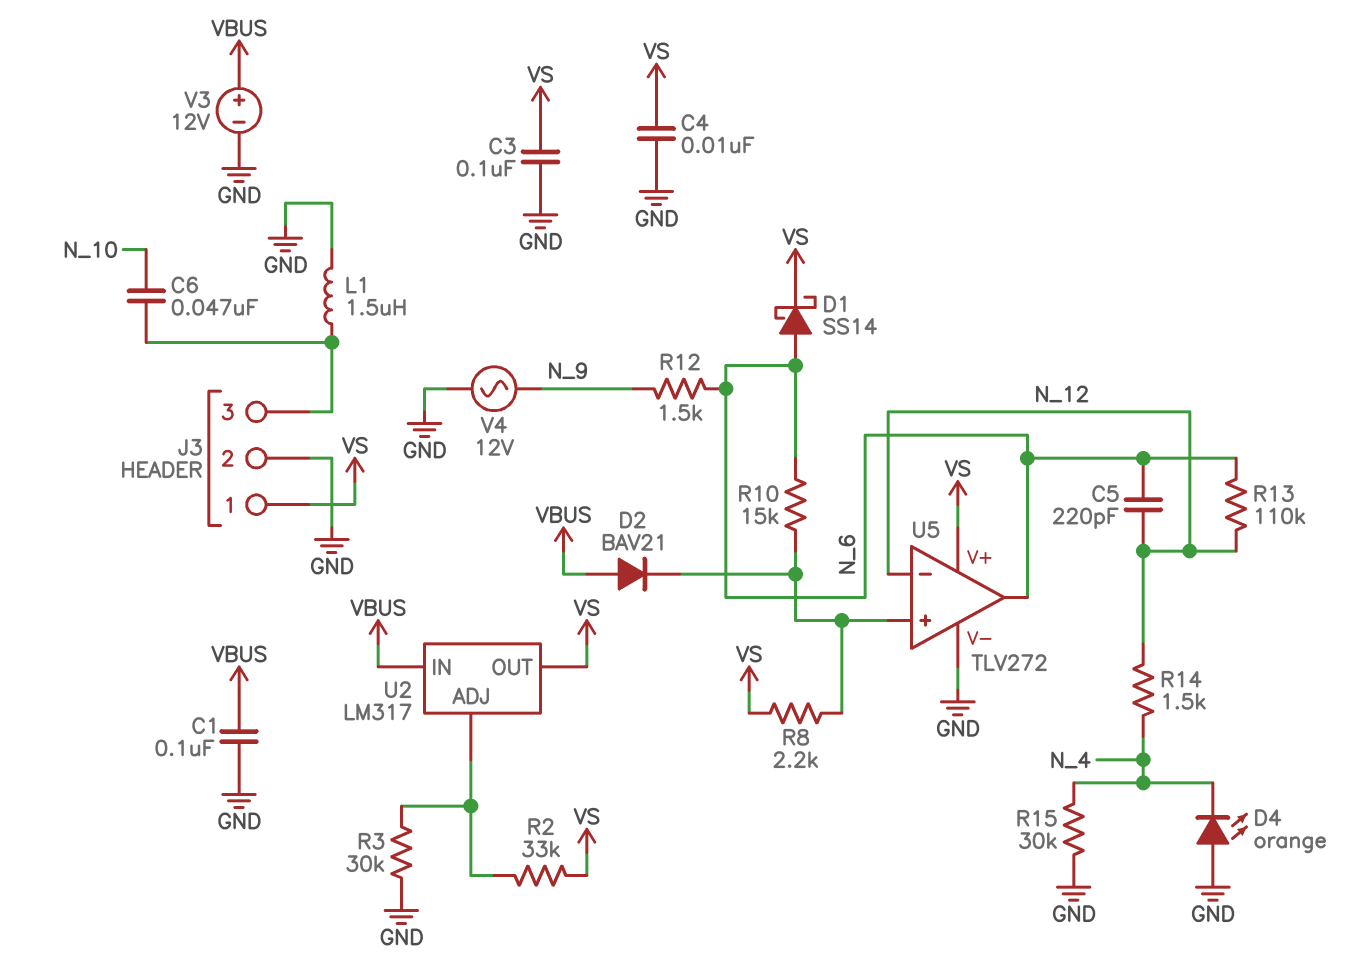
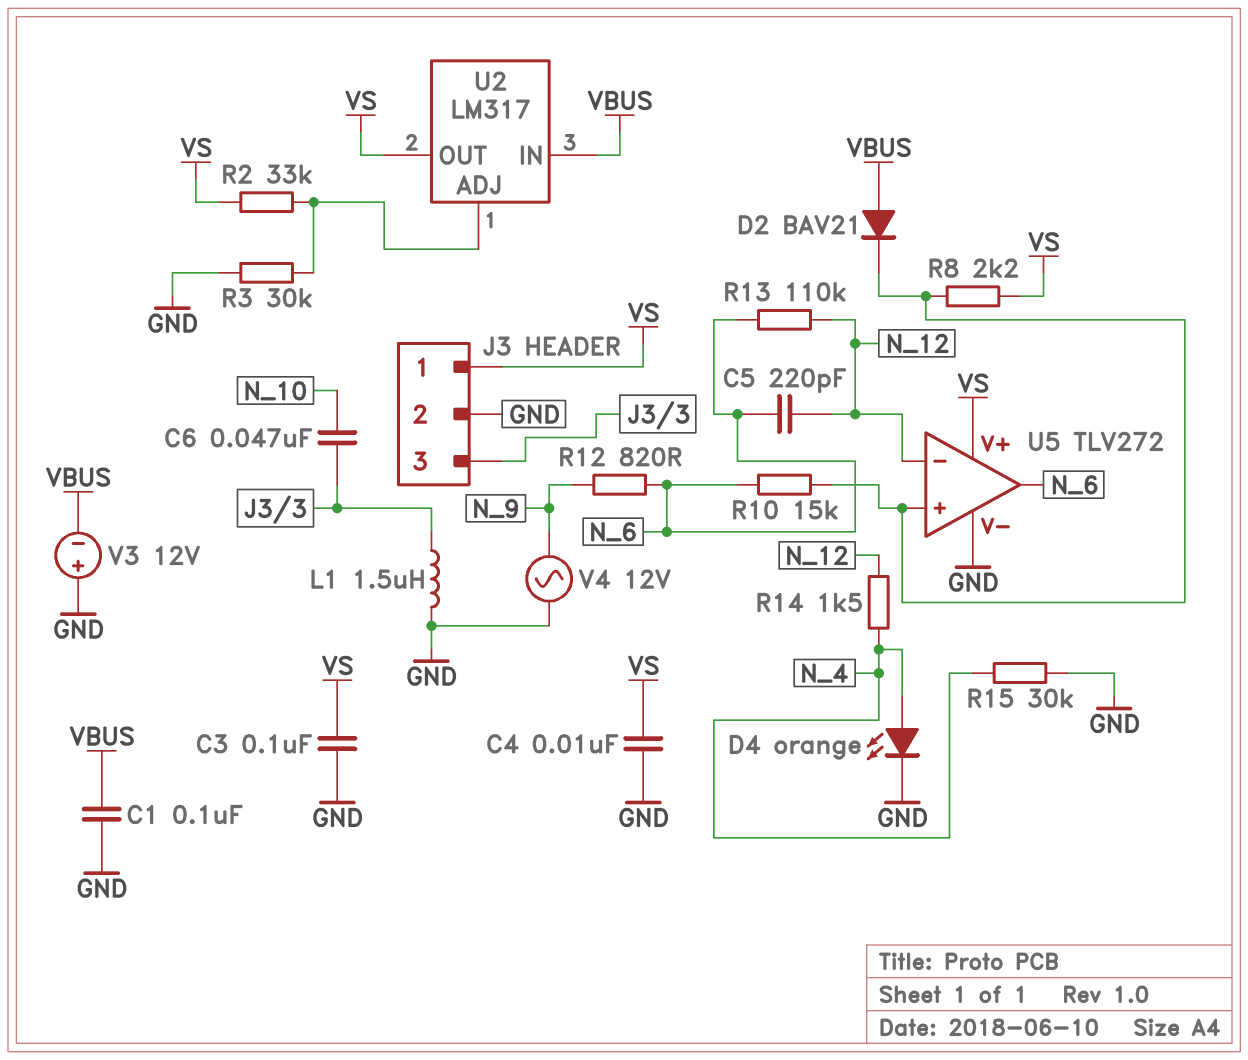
D1: schottky SS14 (A N_6, K VS) -> none
D4: LED orange (A GND, K N_4) -> LED orange (A N_4, K GND)
R12: 1.5k (N_6, N_9) -> 820 (N_6, N_9)
V3: 12V (plus VBUS, minus GND) -> 12V (plus GND, minus VBUS)

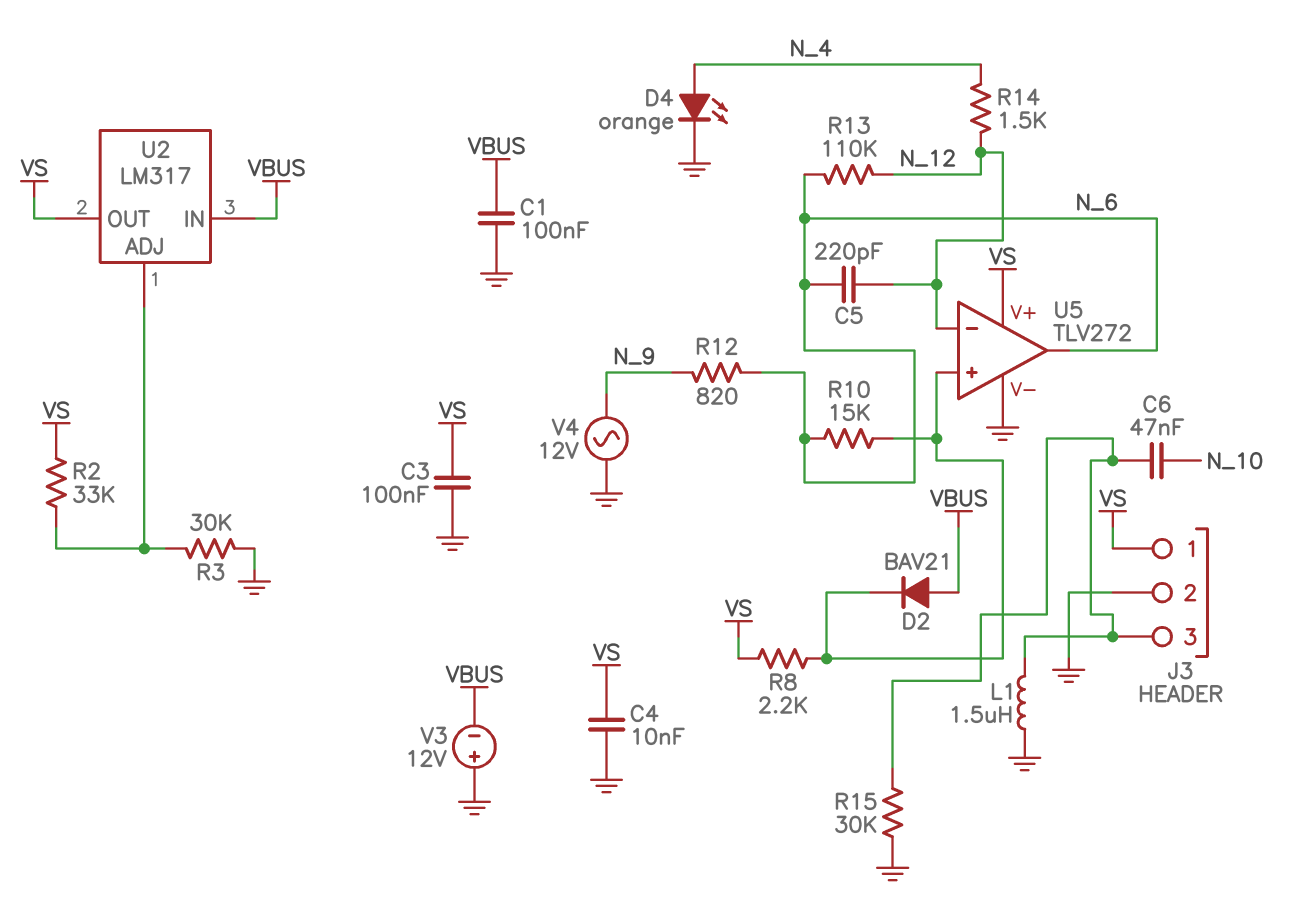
R15: 30k (GND, N_4) -> 30k (GND, J3/3)

